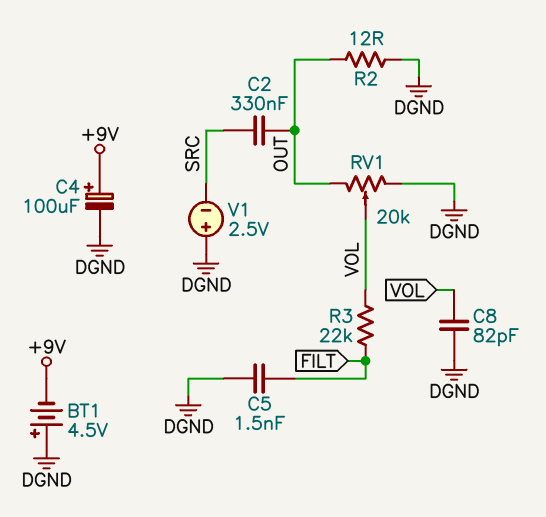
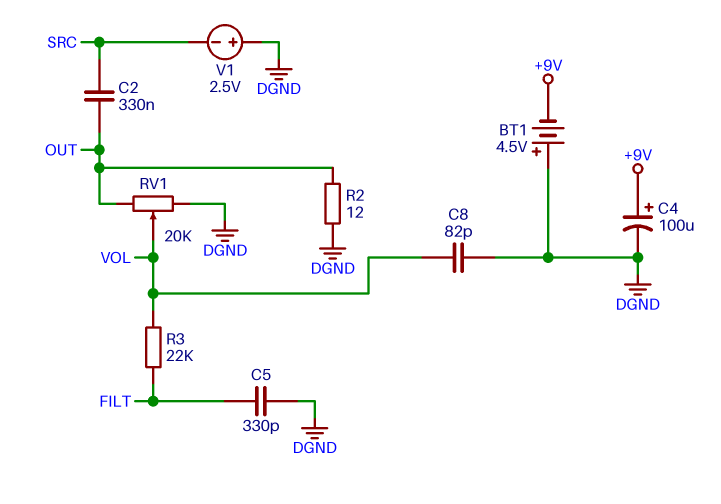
C5: 1.5nF (DGND, FILT) -> 330pF (DGND, FILT)

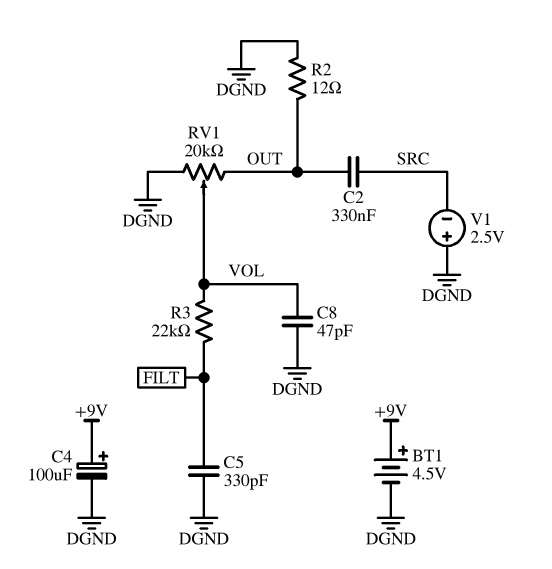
BT1: 4.5V (plus DGND, minus +9V) -> 4.5V (plus +9V, minus DGND)
C8: 82pF (DGND, VOL) -> 47pF (DGND, VOL)

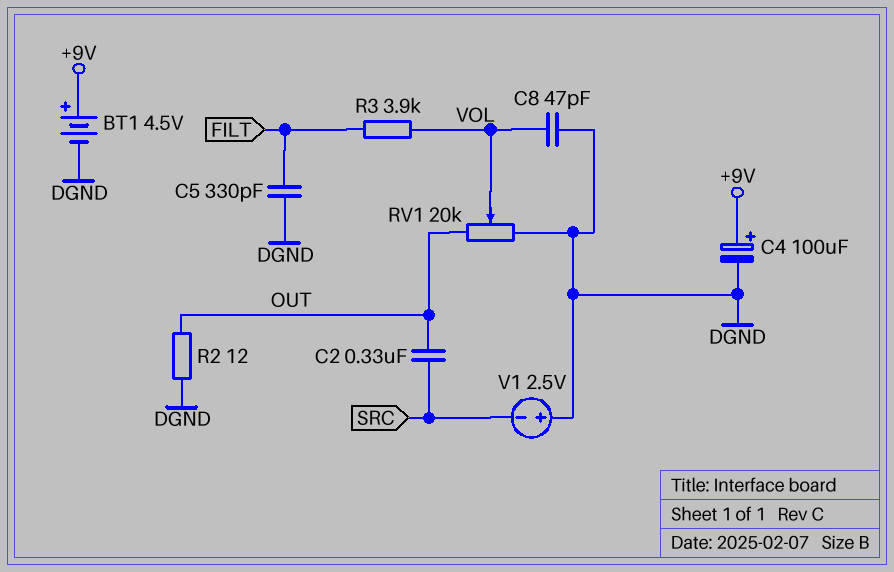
R3: 22k (FILT, VOL) -> 3.9k (FILT, VOL)

